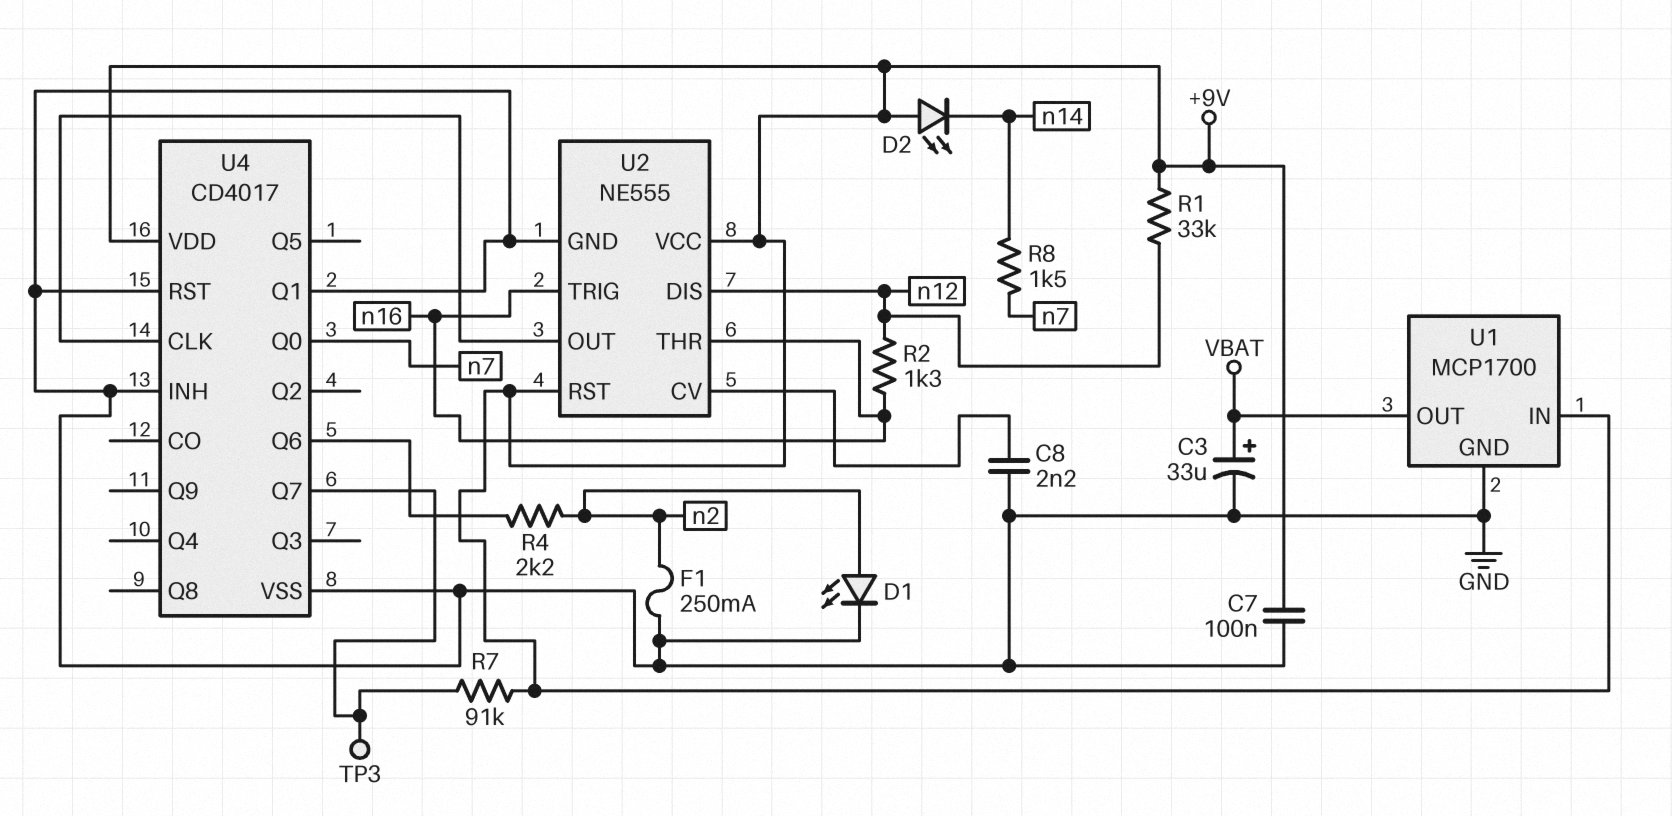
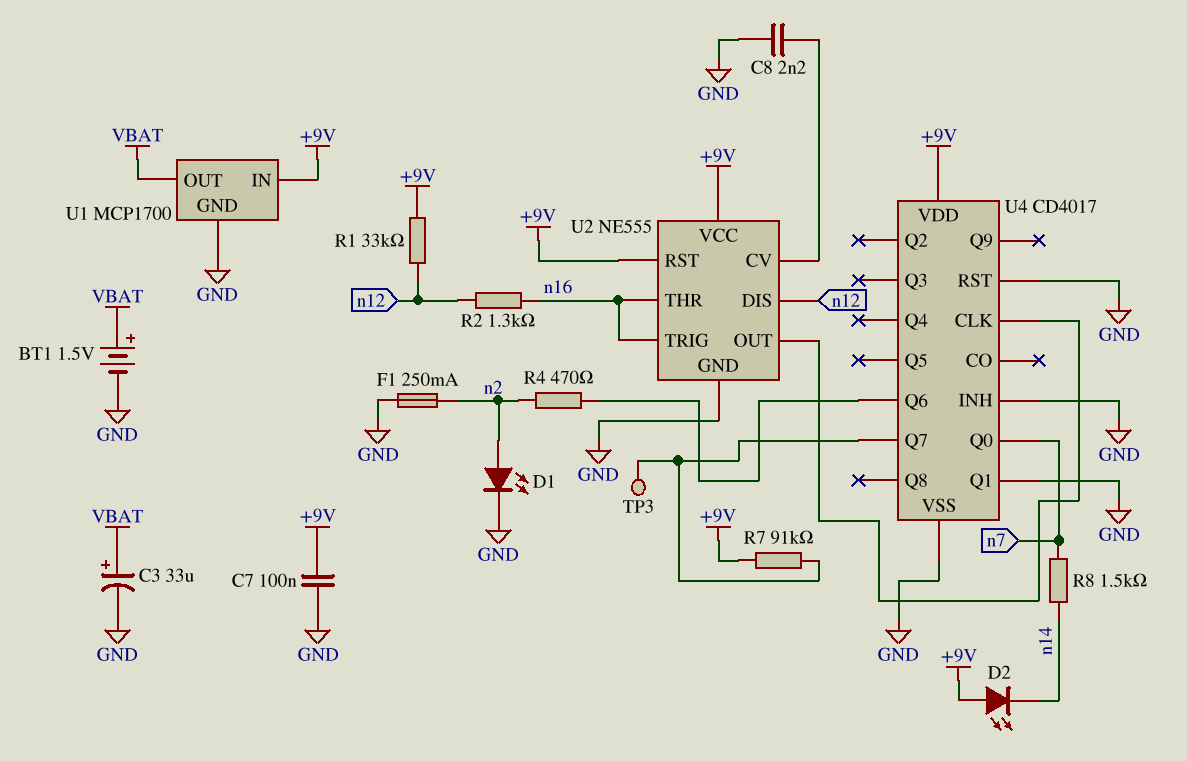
BT1: none -> 1.5V (plus VBAT, minus GND)
R4: 2.2k (U4/Q6, n2) -> 470 (U4/Q6, n2)

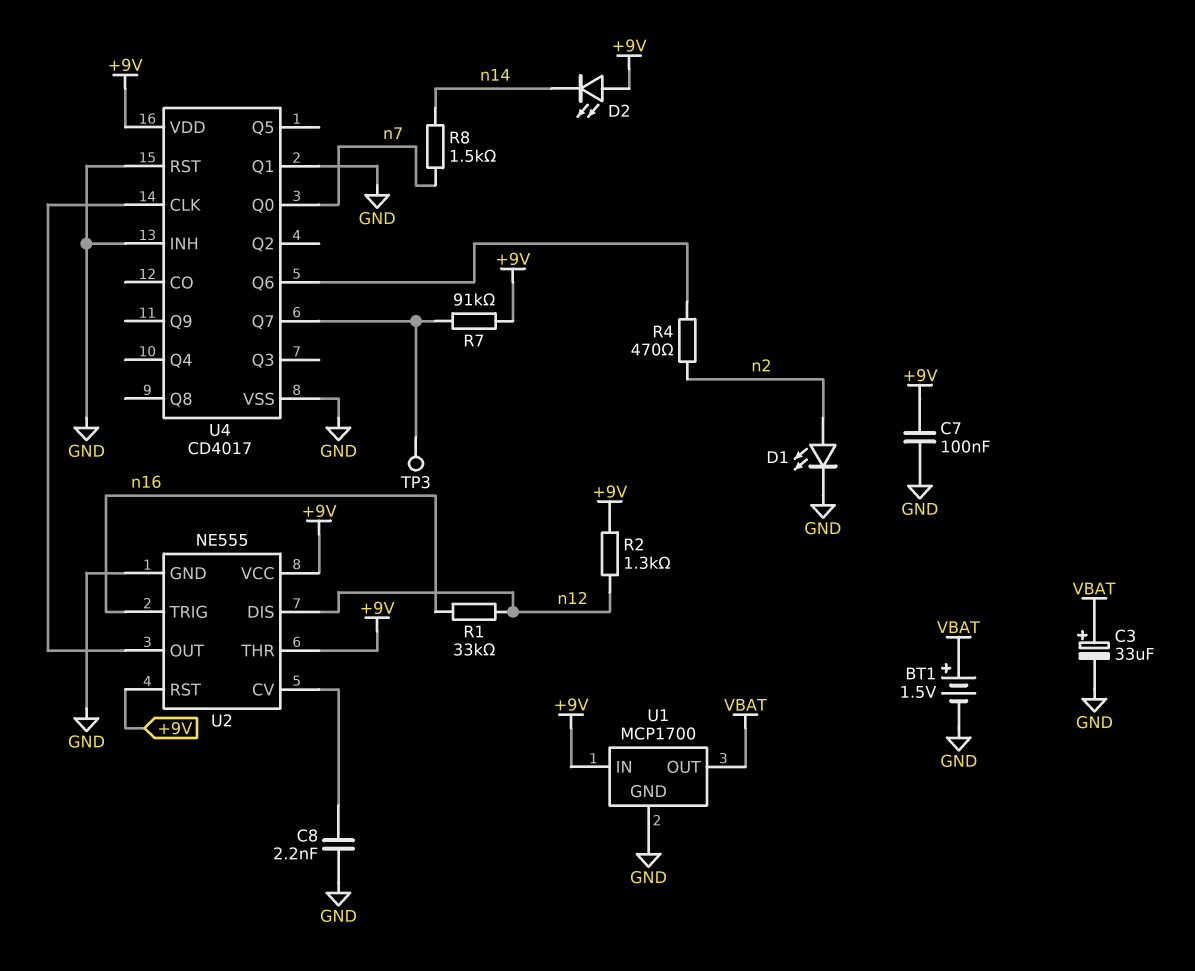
F1: 250mA (GND, n2) -> none
R1: 33k (+9V, n12) -> 33k (n12, n16)
R2: 1.3k (n12, n16) -> 1.3k (+9V, n12)
U2 pin THR: n16 -> +9V

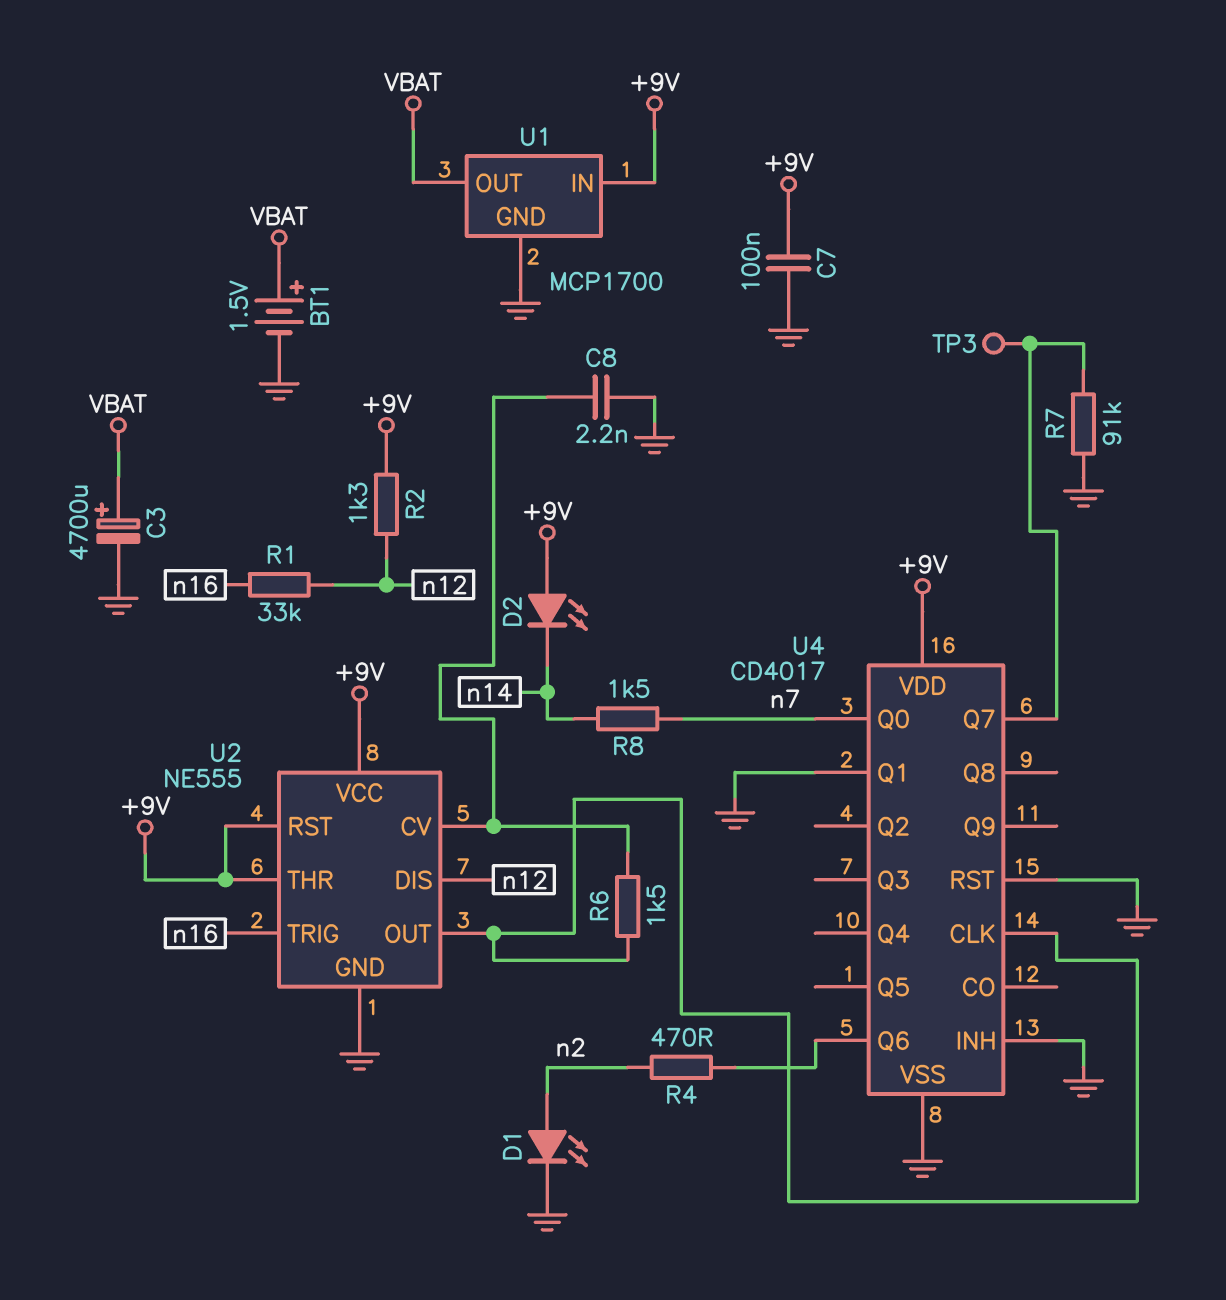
C3: 33uF (plus VBAT, minus GND) -> 4700uF (plus VBAT, minus GND)
R6: none -> 1.5k (U2/CV, U2/OUT)
R7: 91k (+9V, U4/Q7) -> 91k (GND, U4/Q7)

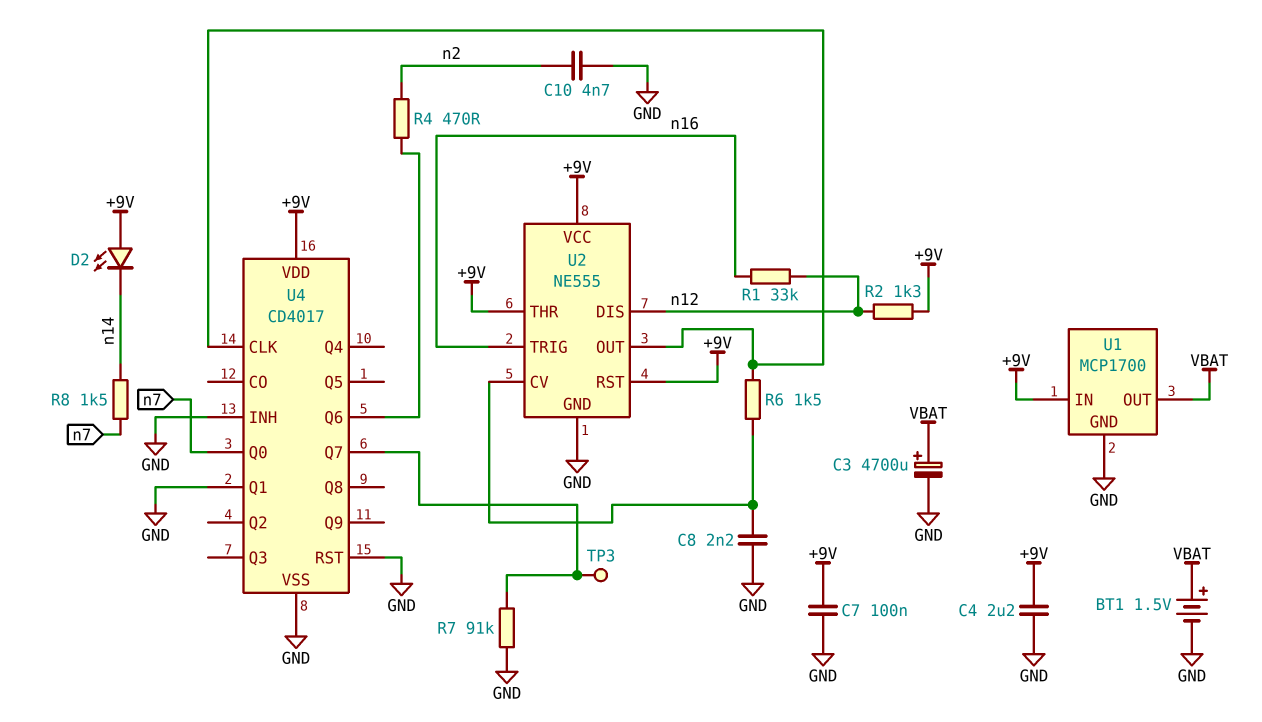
C4: none -> 2.2uF (+9V, GND)
C10: none -> 4.7nF (GND, n2)
D1: LED (A n2, K GND) -> none

